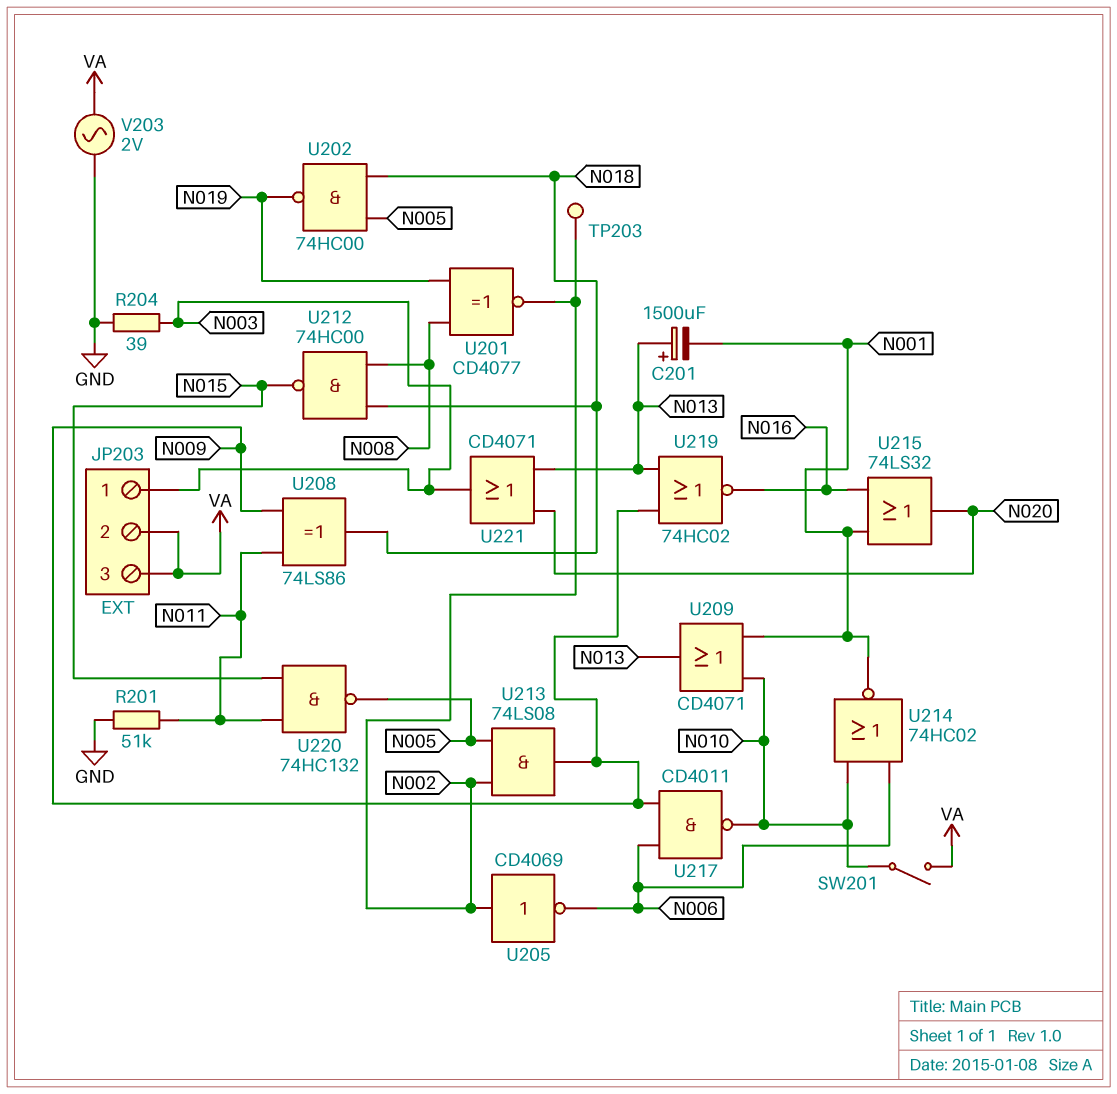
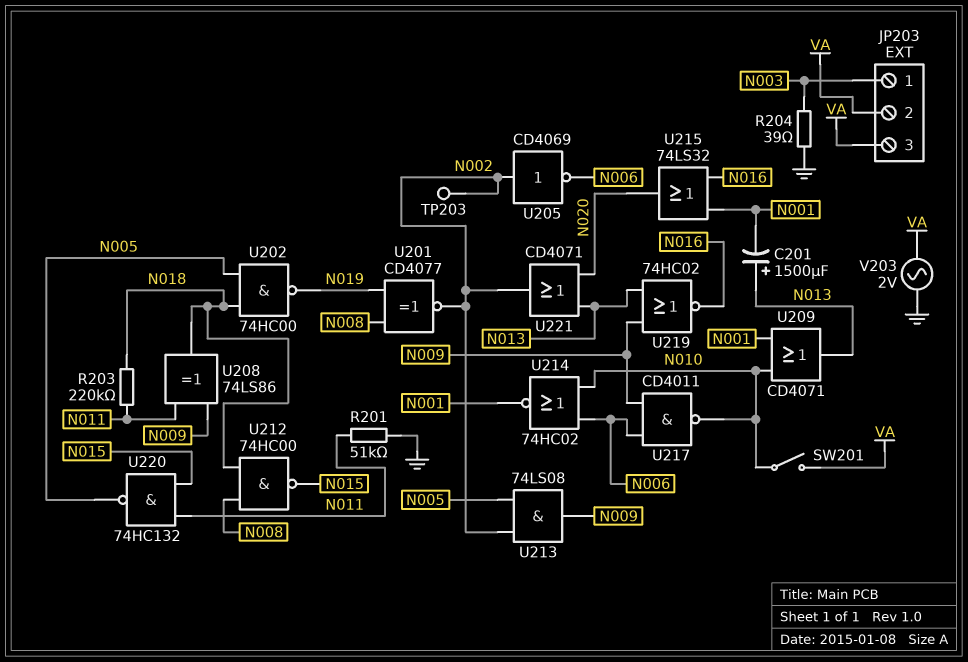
R203: none -> 220k (N011, N018)
U221: OR CD4071 (in N013, in N020, out N003) -> OR CD4071 (in N013, in N020, out N002)

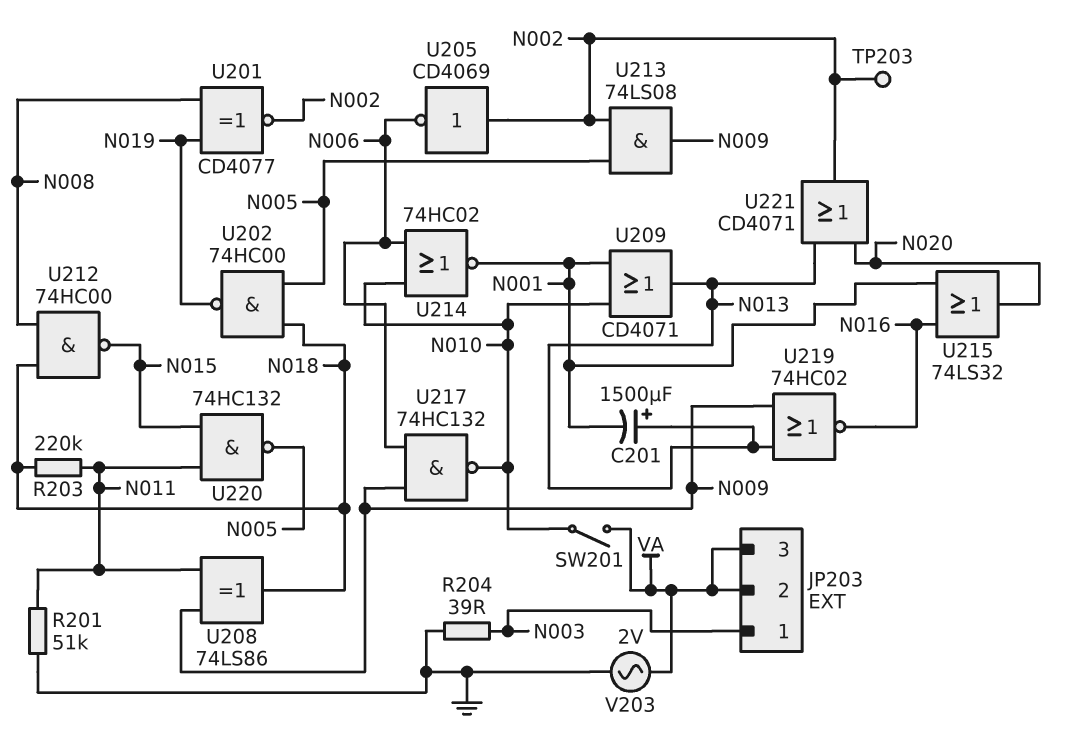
U217: NAND CD4011 (in N006, in N009, out N010) -> NAND 74HC132 (in N006, in N009, out N010)

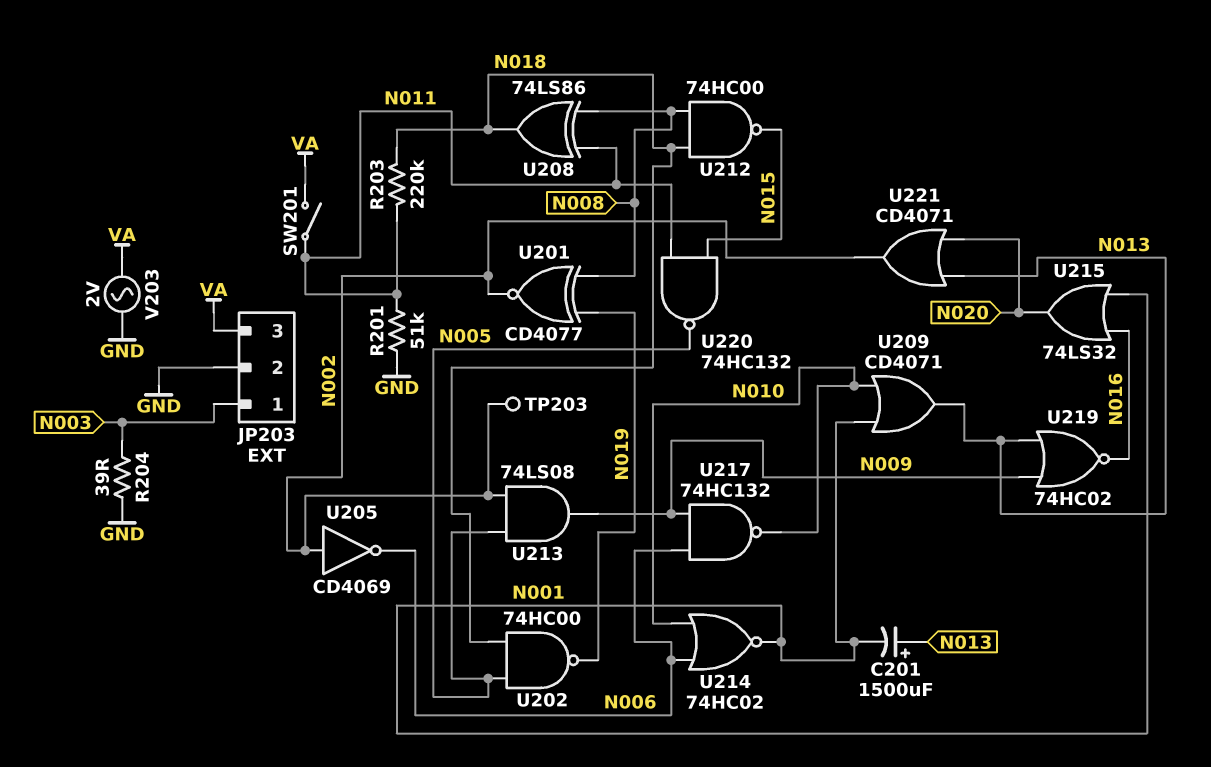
JP203 pin 2: VA -> GND
SW201: switch (N010, VA) -> switch (N011, VA)
U208: XOR 74LS86 (in N009, in N011, out N018) -> XOR 74LS86 (in N008, in N011, out N018)

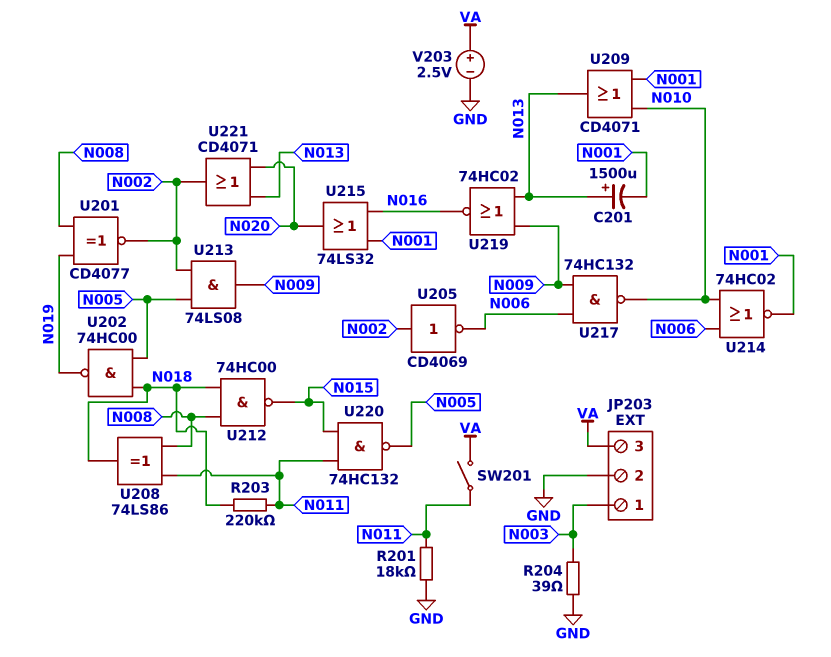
R201: 51k (GND, N011) -> 18k (GND, N011)
TP203: test point (N002) -> none
V203: AC 2V (GND, VA) -> 2.5V (plus VA, minus GND)

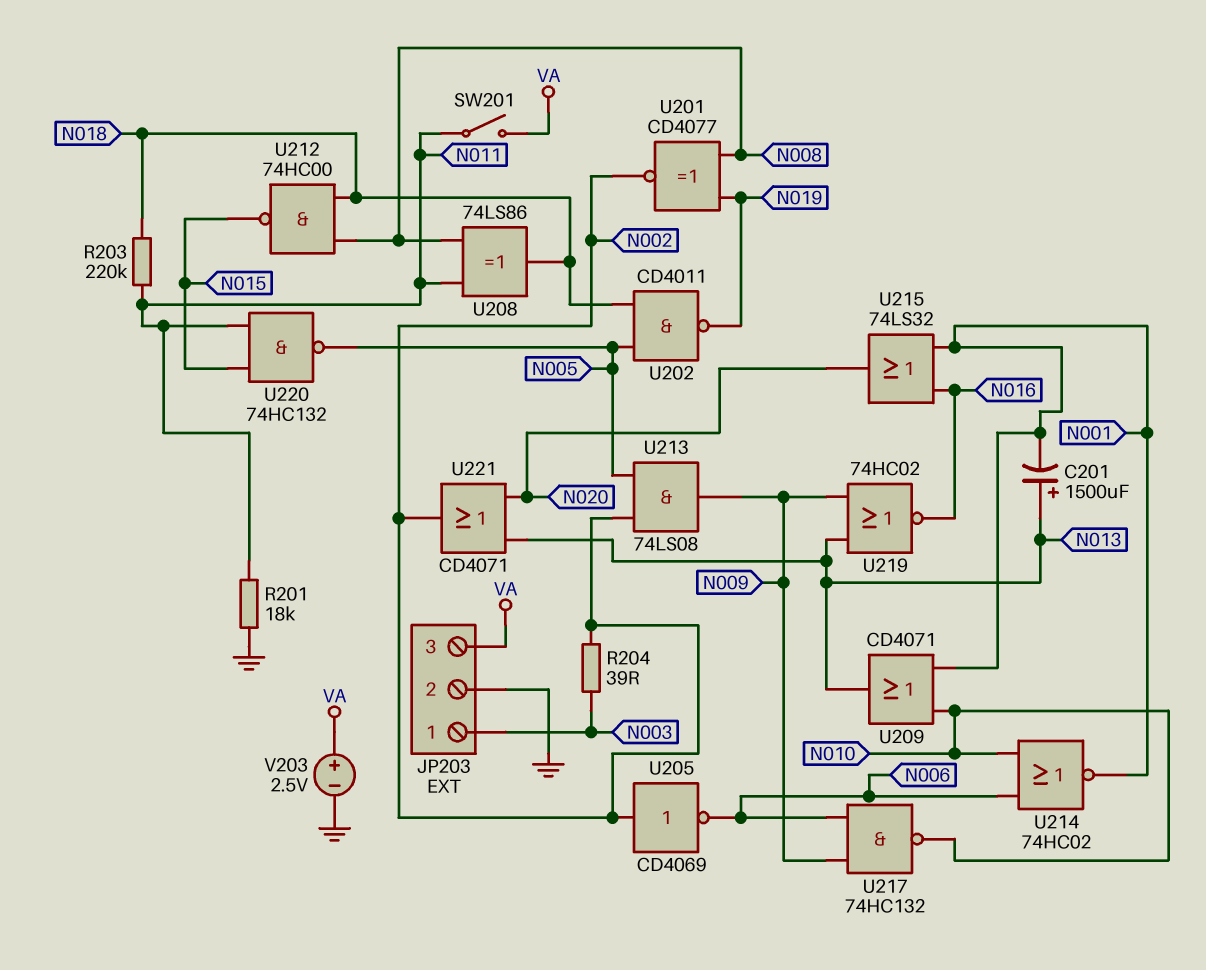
R204: 39 (GND, N003) -> 39 (N002, N003)
U202: NAND 74HC00 (in N005, in N018, out N019) -> NAND CD4011 (in N005, in N018, out N019)

